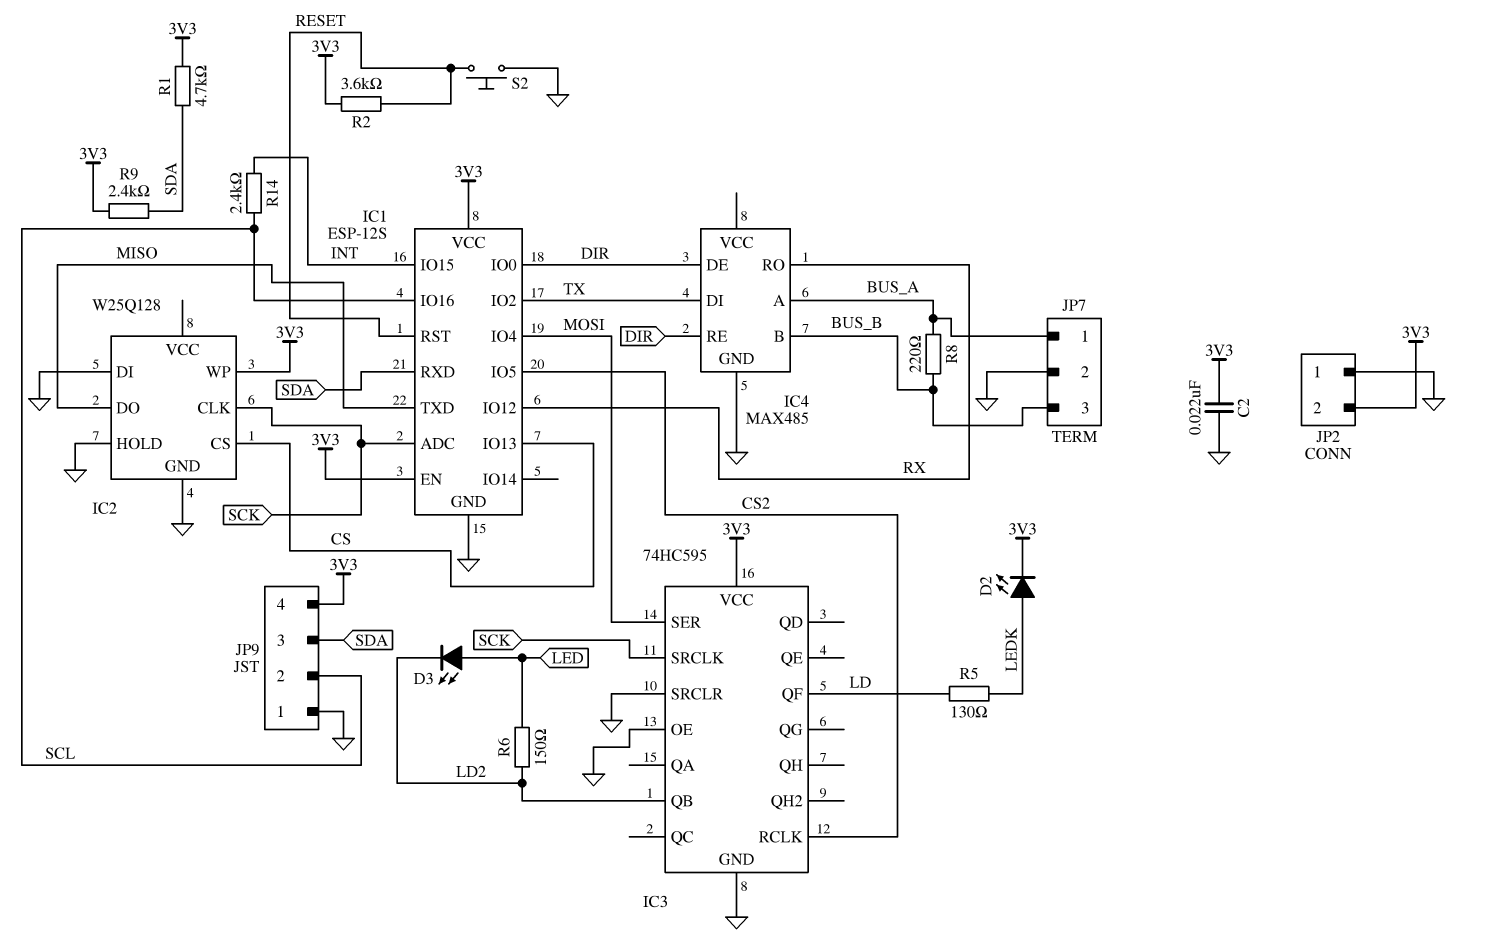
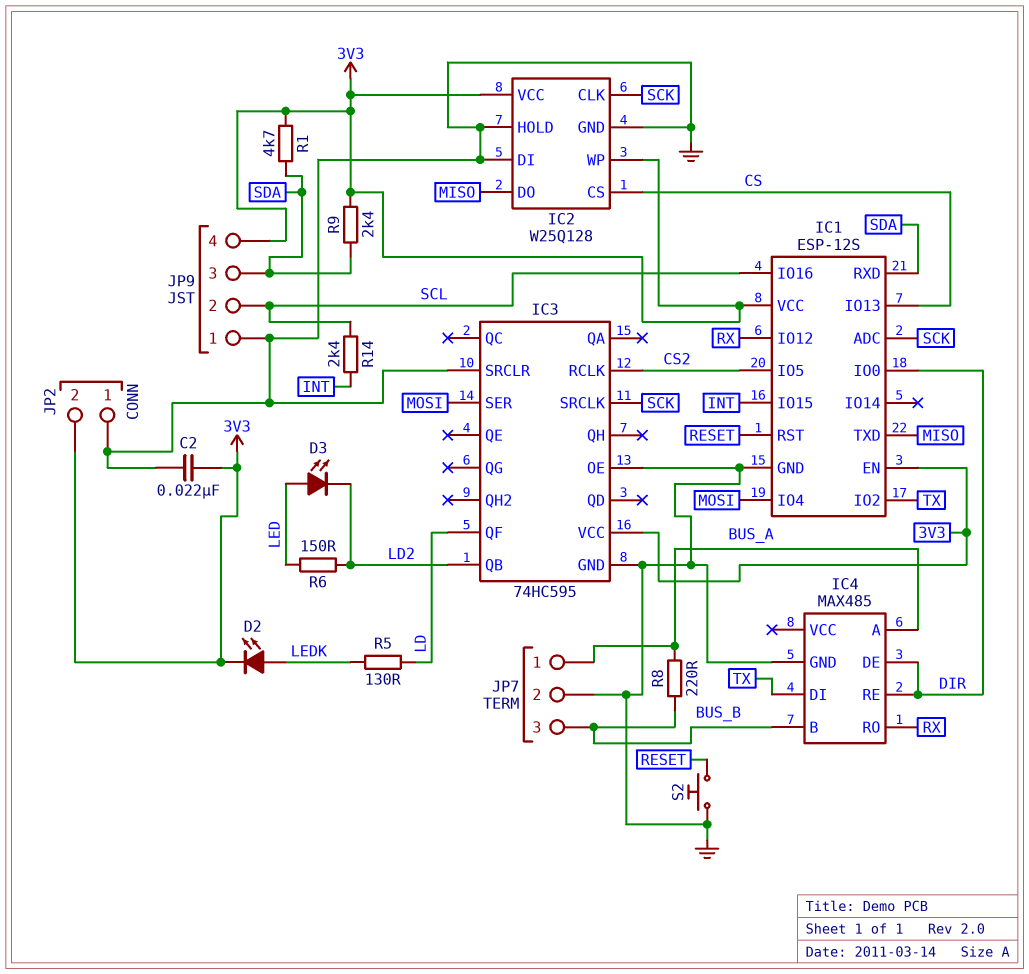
IC2 pin VCC: none -> 3V3
R2: 3.6k (3V3, RESET) -> none

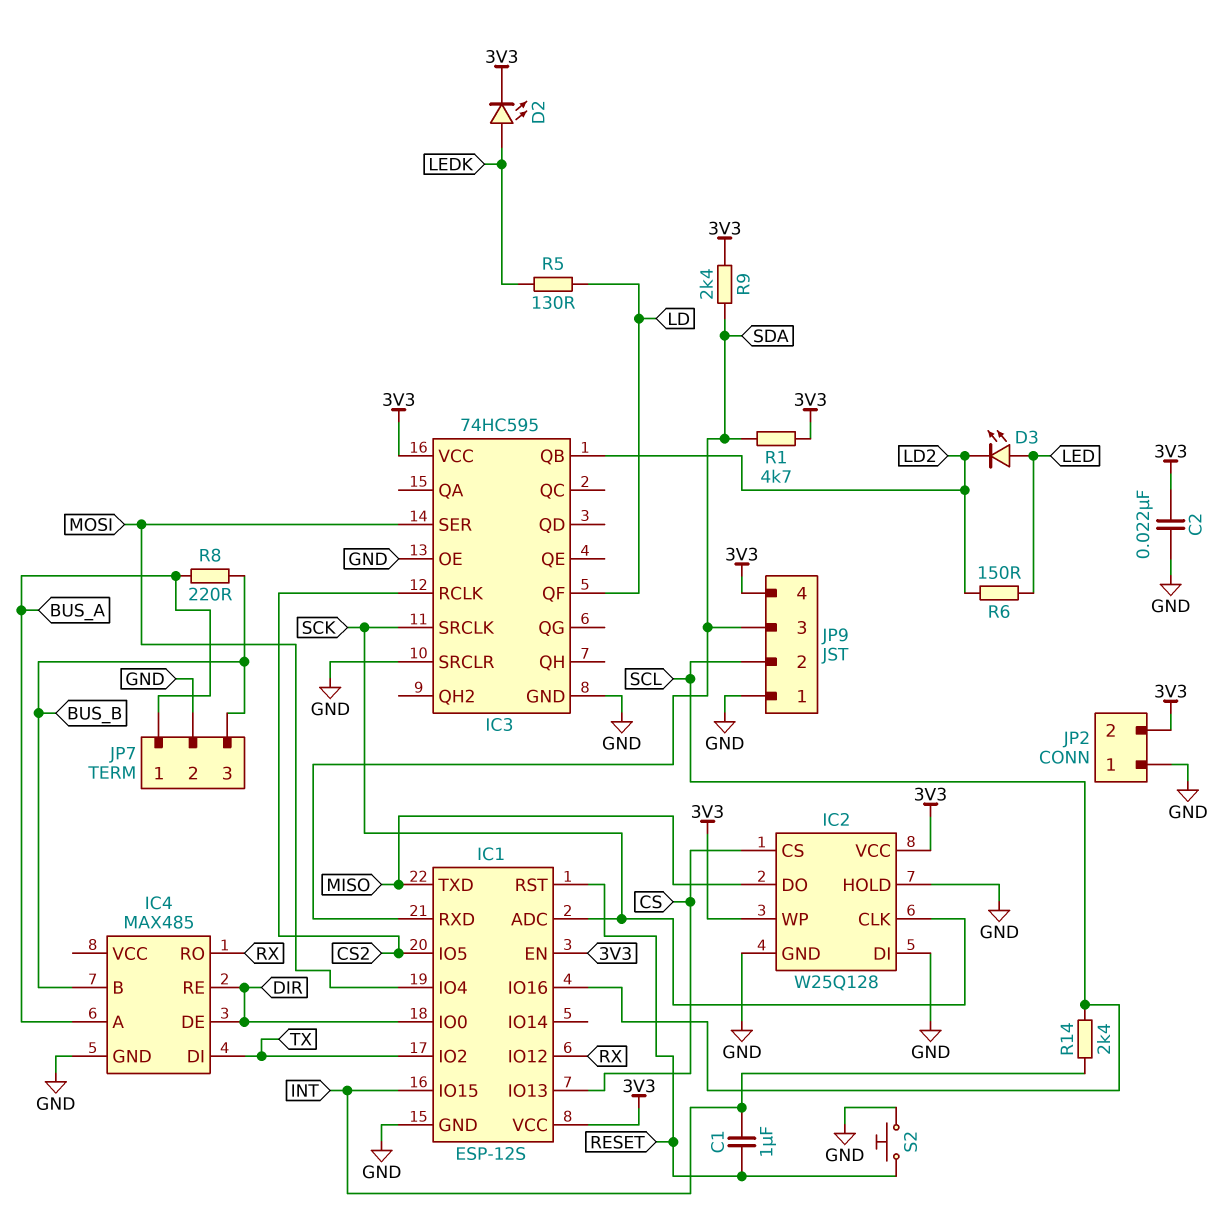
C1: none -> 1uF (INT, RESET)

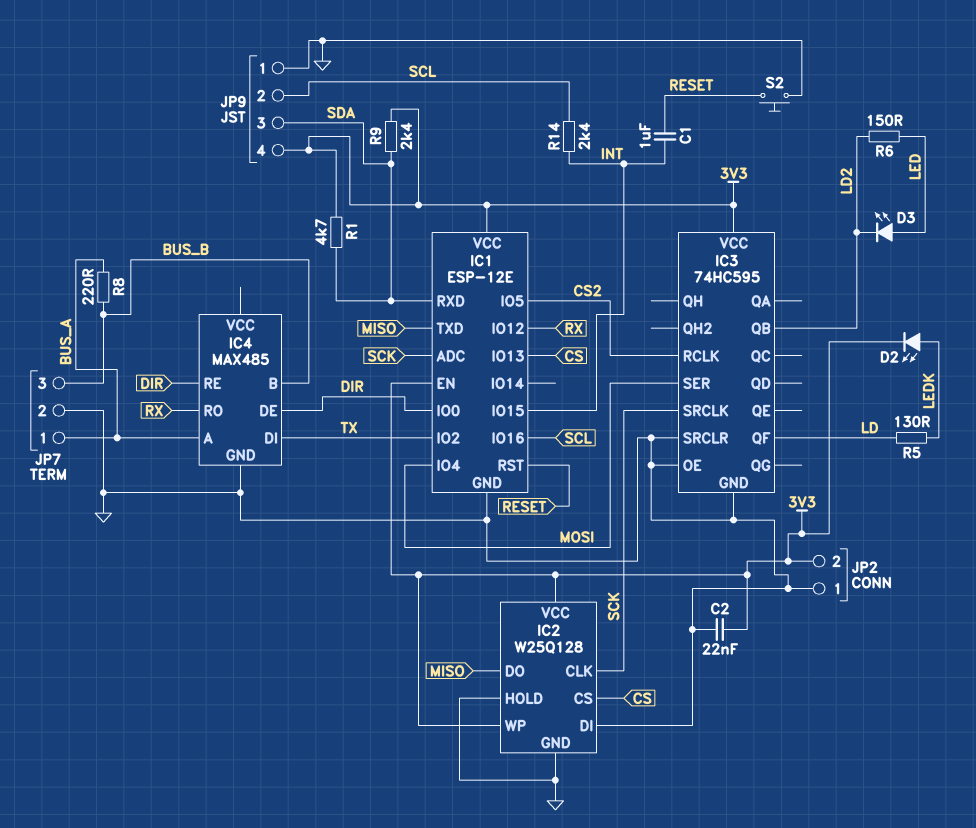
IC1: ESP-12S -> ESP-12E

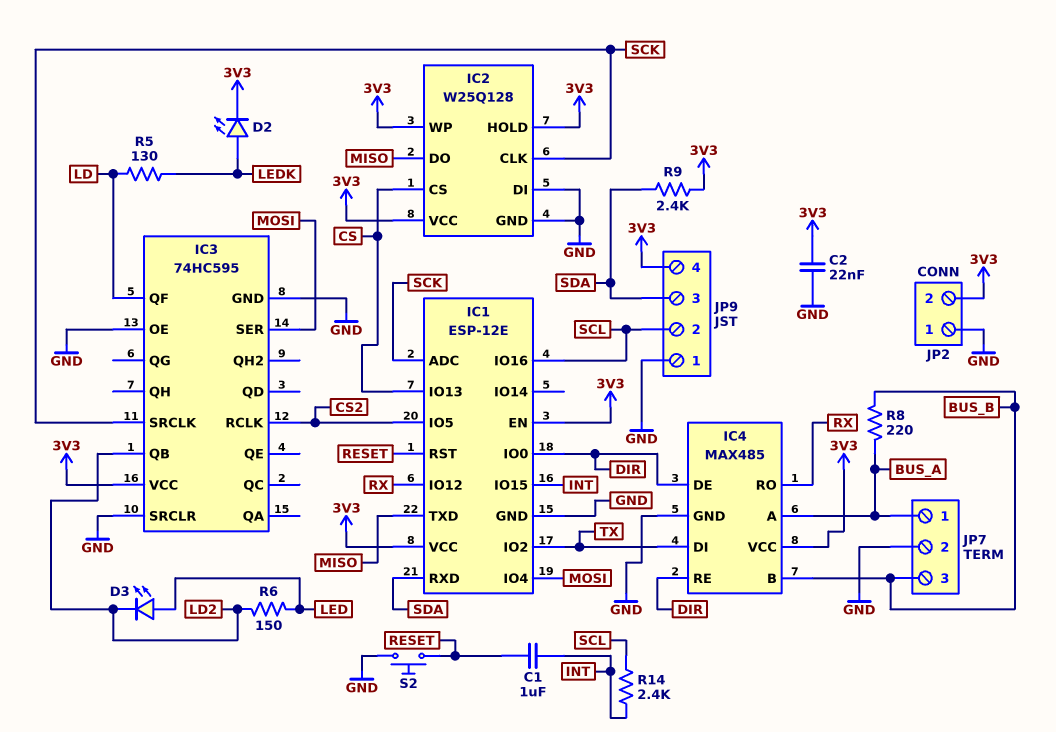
IC2 pin HOLD: GND -> 3V3
IC4 pin VCC: none -> 3V3
R1: 4.7k (3V3, SDA) -> none

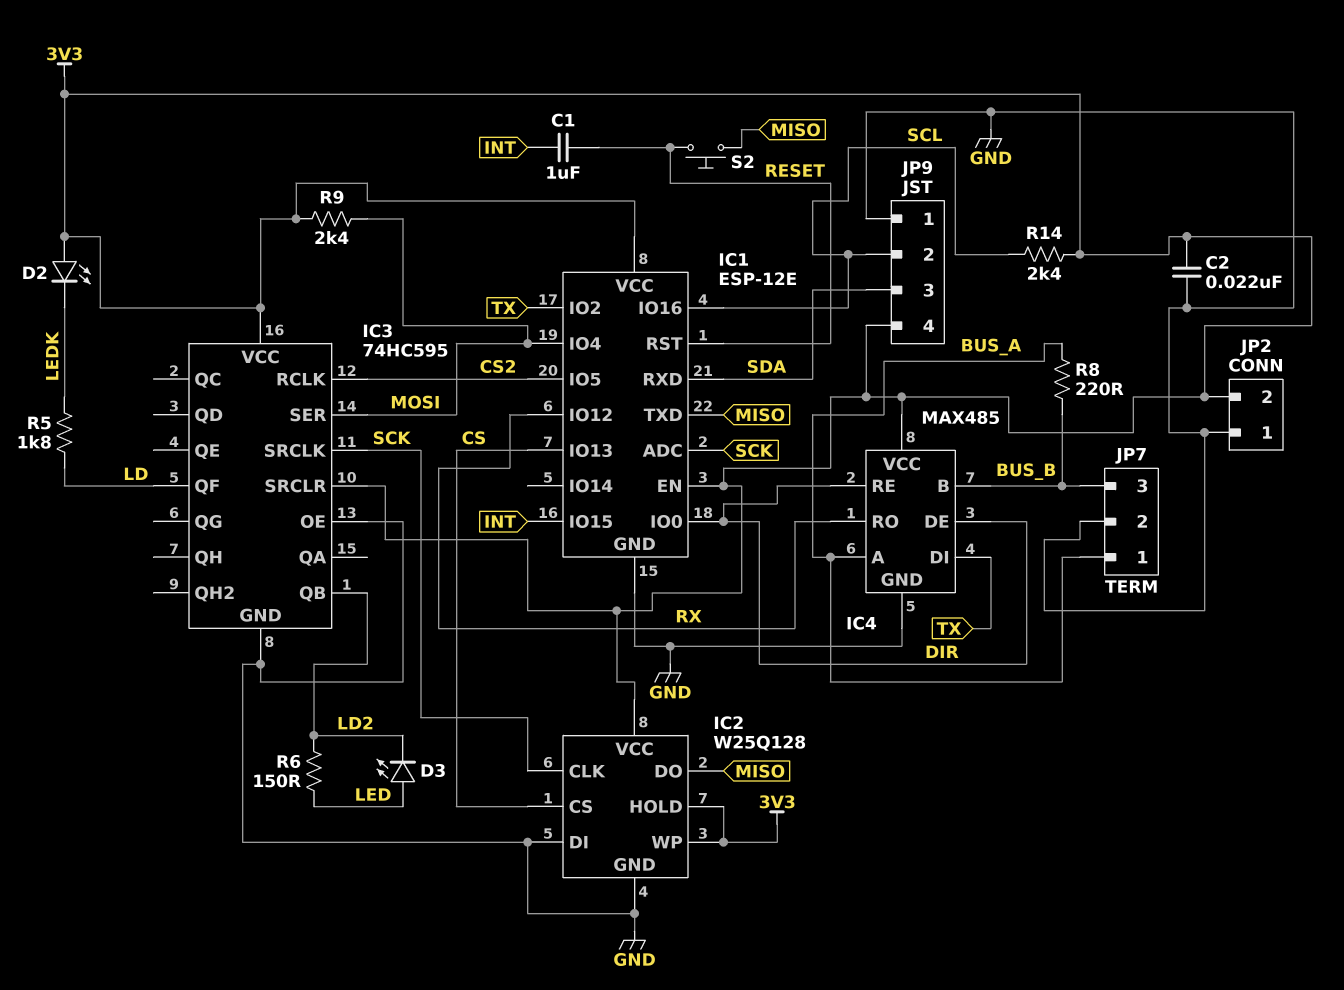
D2: LED (A LEDK, K 3V3) -> LED (A 3V3, K LEDK)
IC3 pin SRCLR: GND -> 3V3
R5: 130 (LD, LEDK) -> 1.8k (LD, LEDK)
R9: 2.4k (3V3, SDA) -> 2.4k (3V3, MOSI)
R14: 2.4k (INT, SCL) -> 2.4k (3V3, SCL)
S2: button (GND, RESET) -> button (MISO, RESET)

